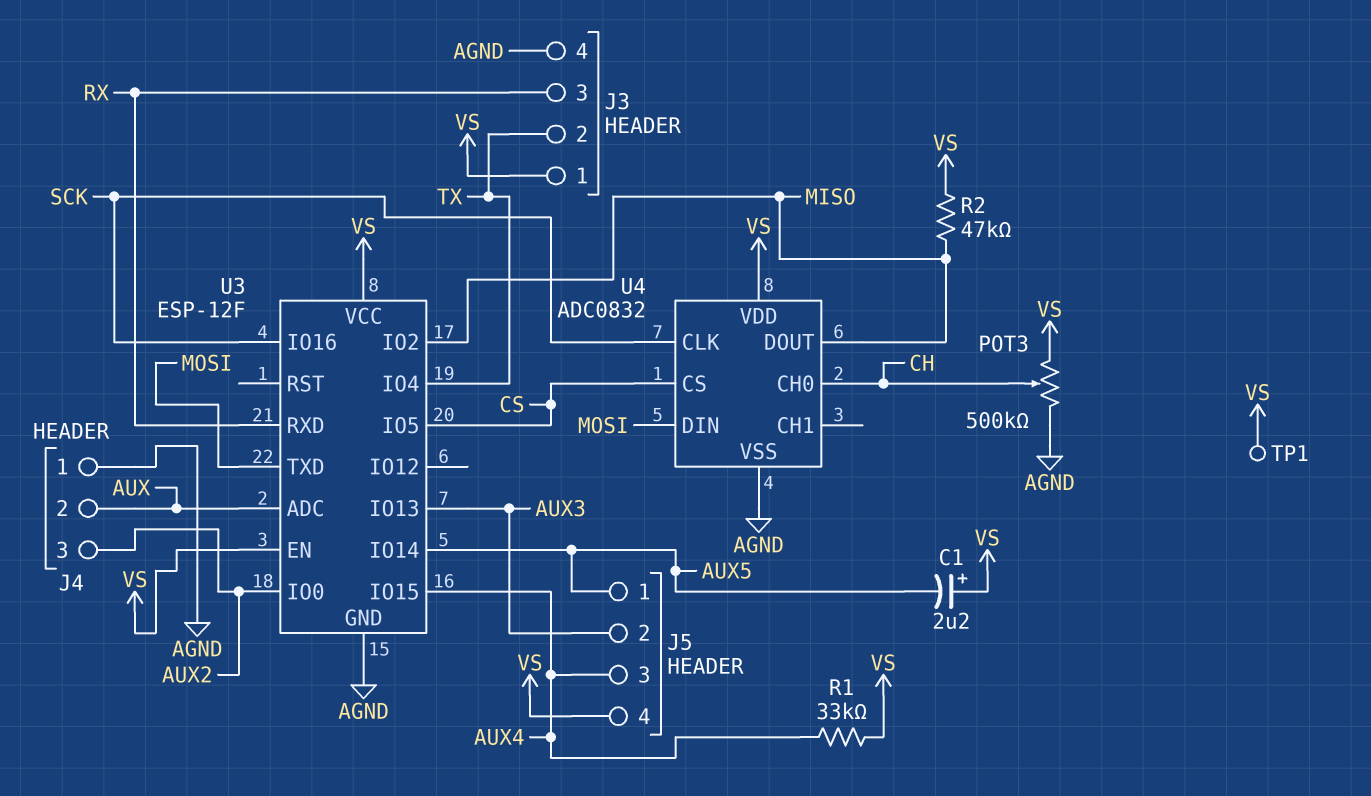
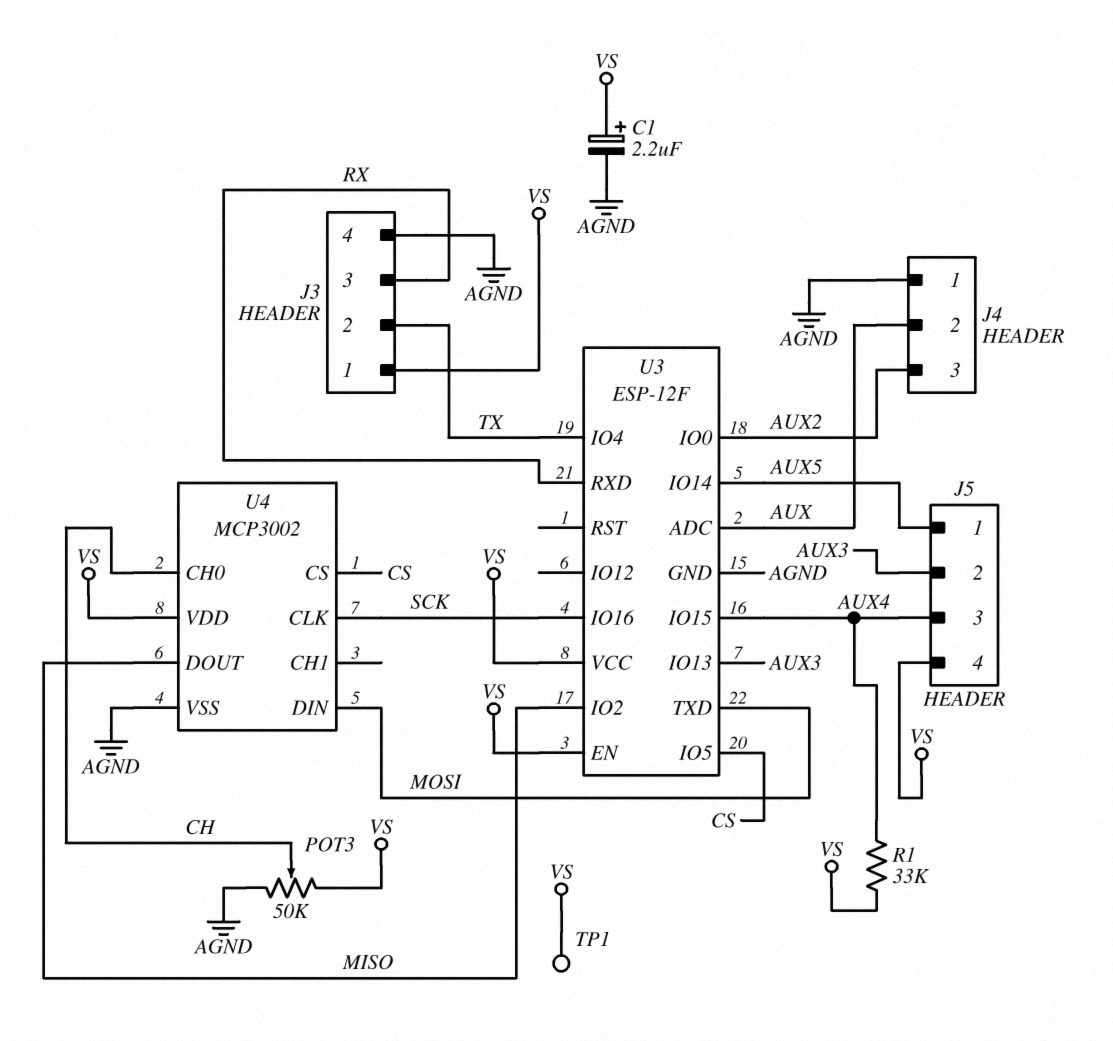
C1: 2.2uF (plus VS, minus AUX5) -> 2.2uF (plus VS, minus AGND)
POT3: 500k (AGND, VS, wiper CH) -> 50k (AGND, VS, wiper CH)
R2: 47k (MISO, VS) -> none
U4: ADC0832 -> MCP3002

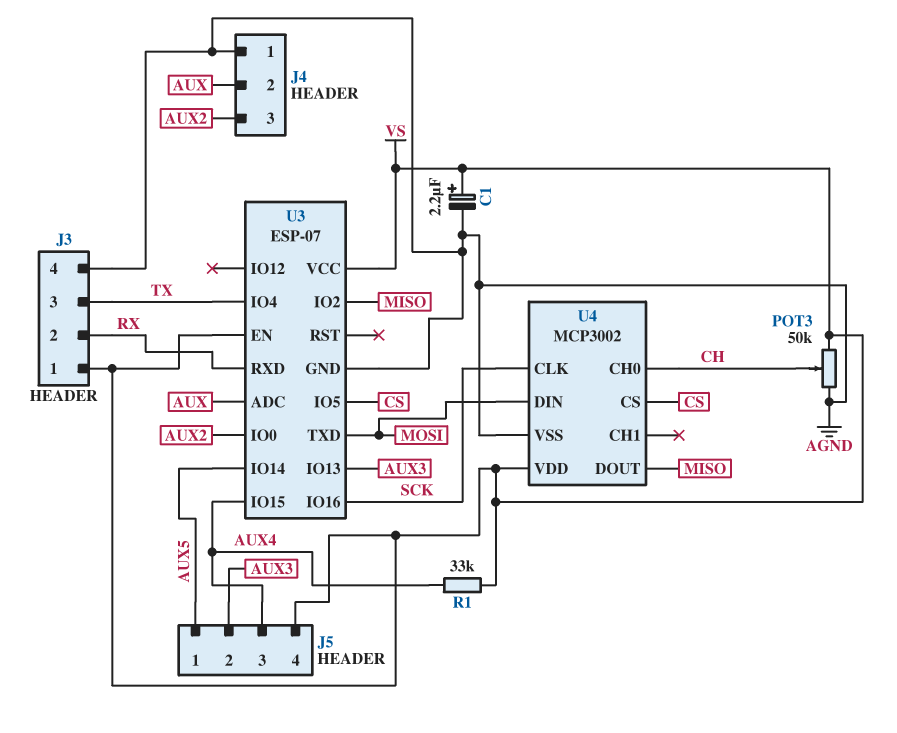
J3 pin 2: TX -> RX
J3 pin 3: RX -> TX
TP1: test point (VS) -> none
U3: ESP-12F -> ESP-07

